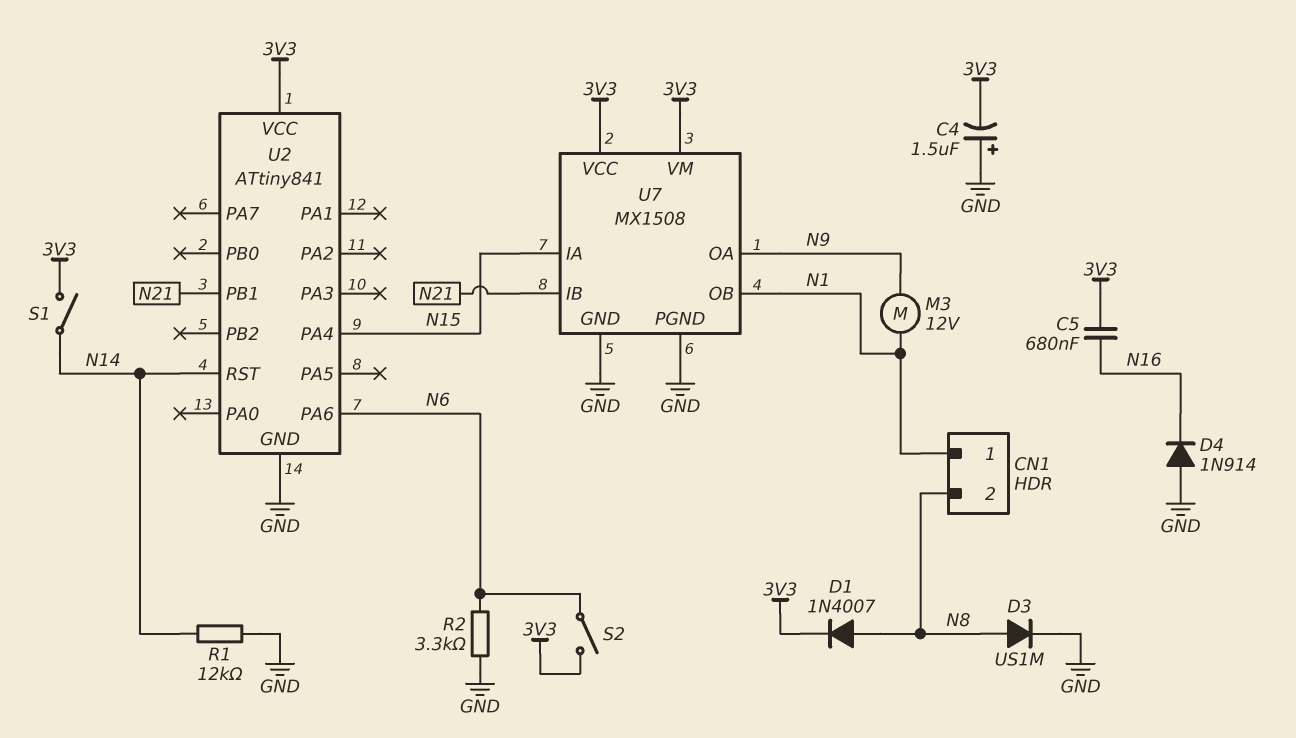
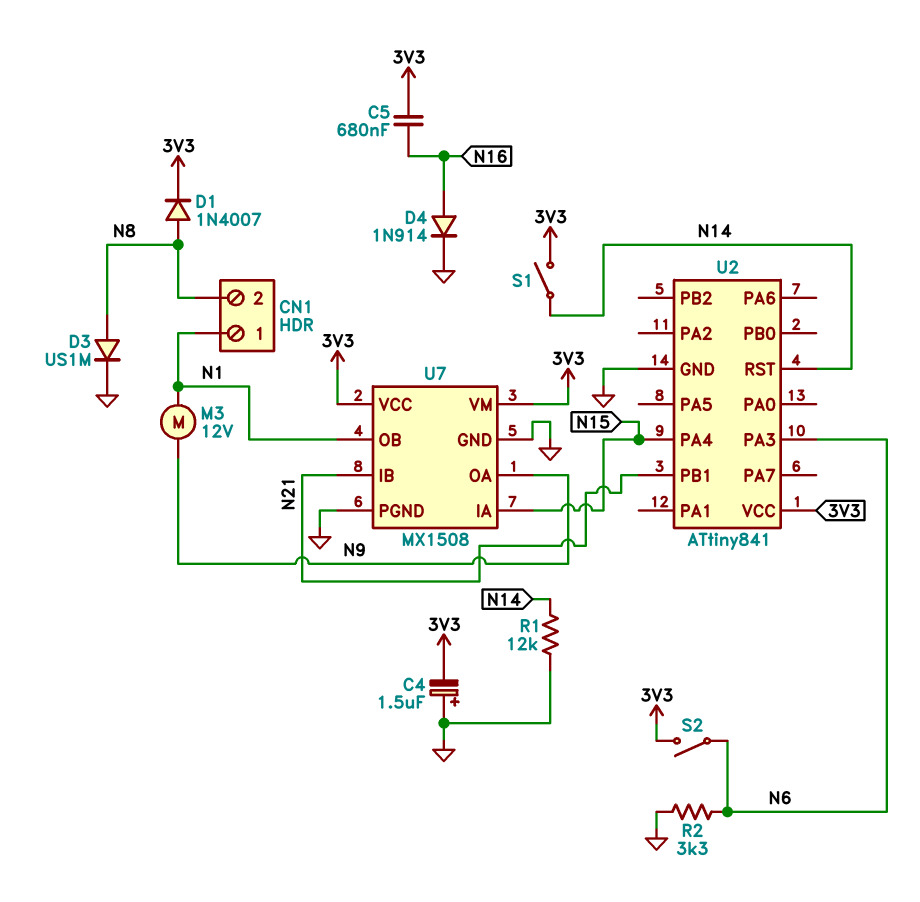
D4: diode 1N914 (A GND, K N16) -> diode 1N914 (A N16, K GND)
U2 pin PA3: none -> N6
U2 pin PA6: N6 -> none

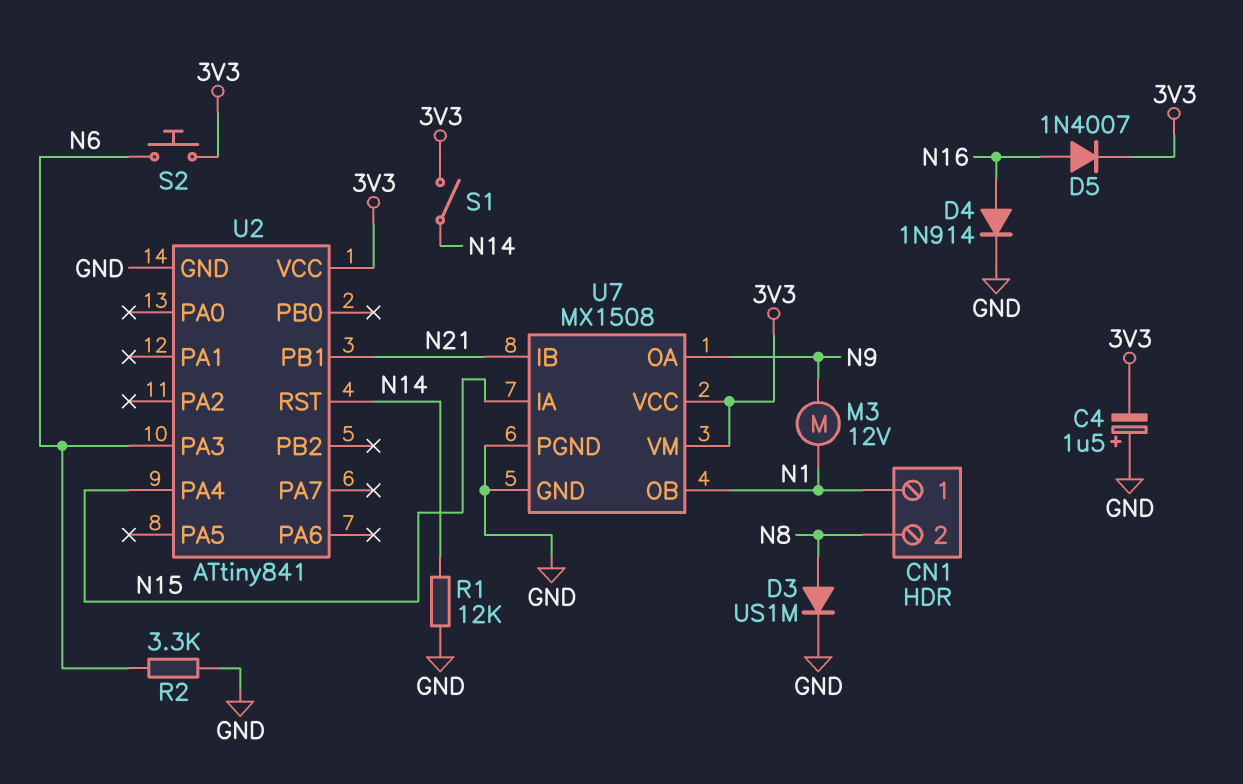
C5: 680nF (3V3, N16) -> none
D1: diode 1N4007 (A N8, K 3V3) -> none
D5: none -> diode 1N4007 (A N16, K 3V3)
S2: switch (3V3, N6) -> button (3V3, N6)

